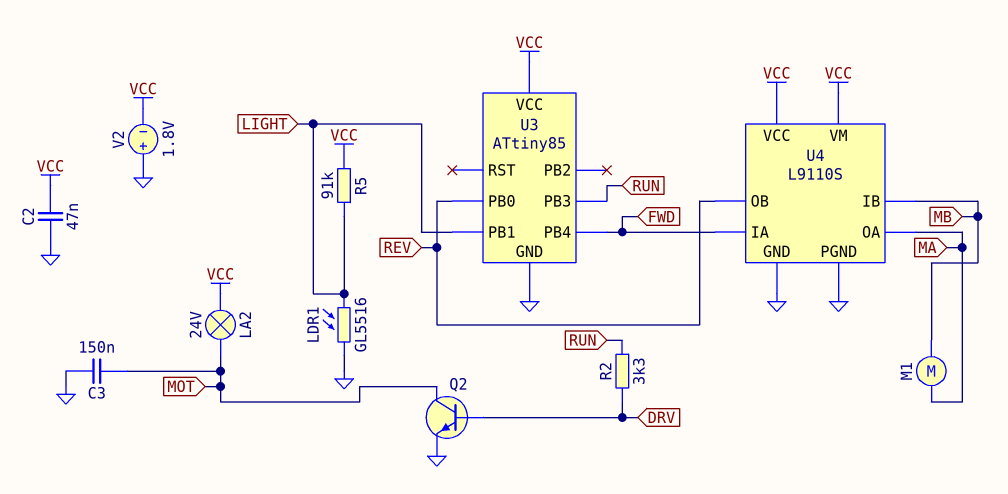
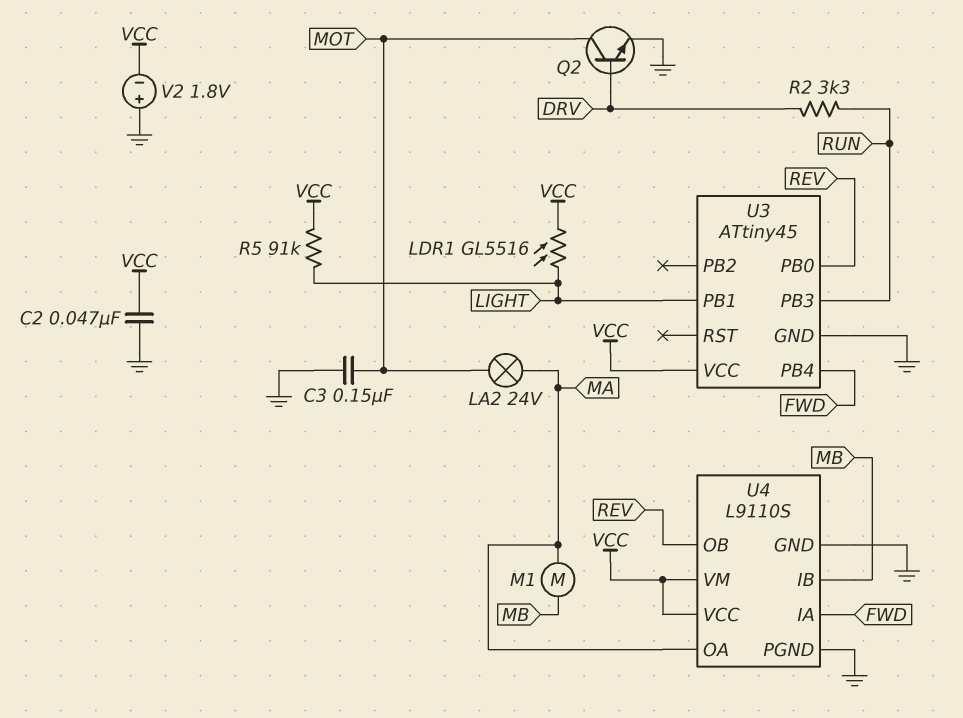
LA2: lamp 24V (MOT, VCC) -> lamp 24V (MA, MOT)
LDR1: GL5516 (GND, LIGHT) -> GL5516 (LIGHT, VCC)
U3: ATtiny85 -> ATtiny45

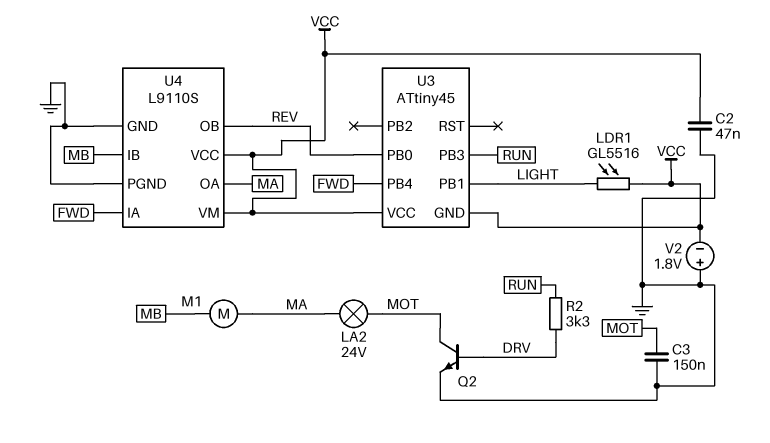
R5: 91k (LIGHT, VCC) -> none
U3 pin GND: GND -> VCC

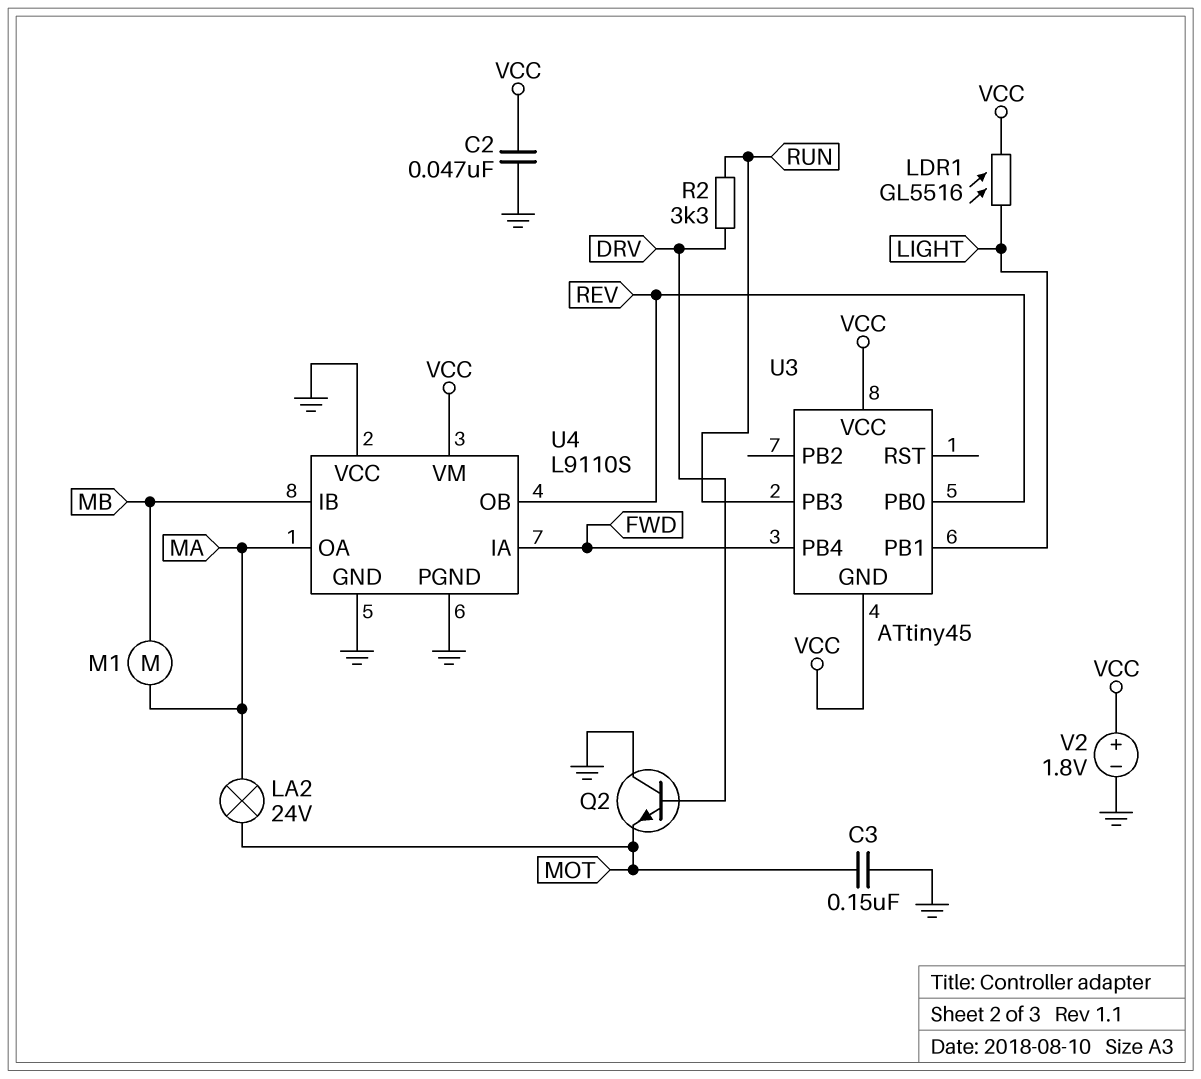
Q2: NPN (B DRV, C MOT, E GND) -> NPN (B DRV, C GND, E MOT)
U4 pin VCC: VCC -> GND
V2: 1.8V (plus GND, minus VCC) -> 1.8V (plus VCC, minus GND)

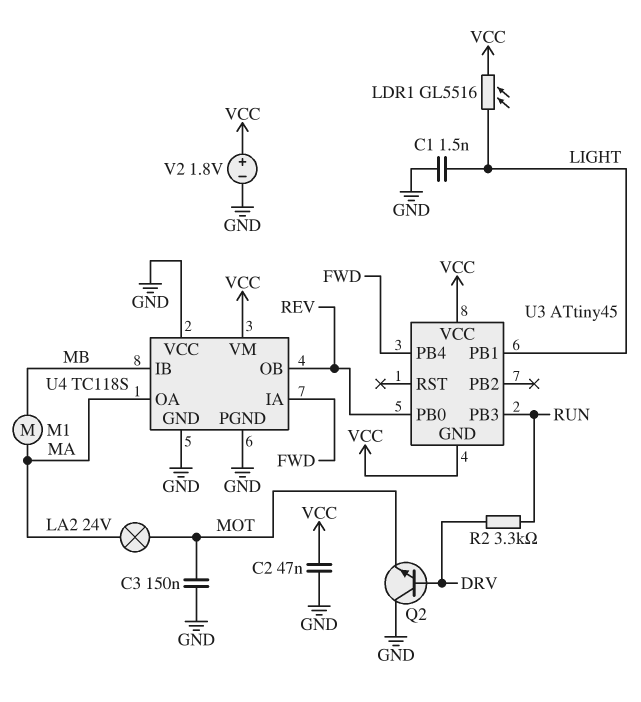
C1: none -> 1.5nF (GND, LIGHT)
U4: L9110S -> TC118S

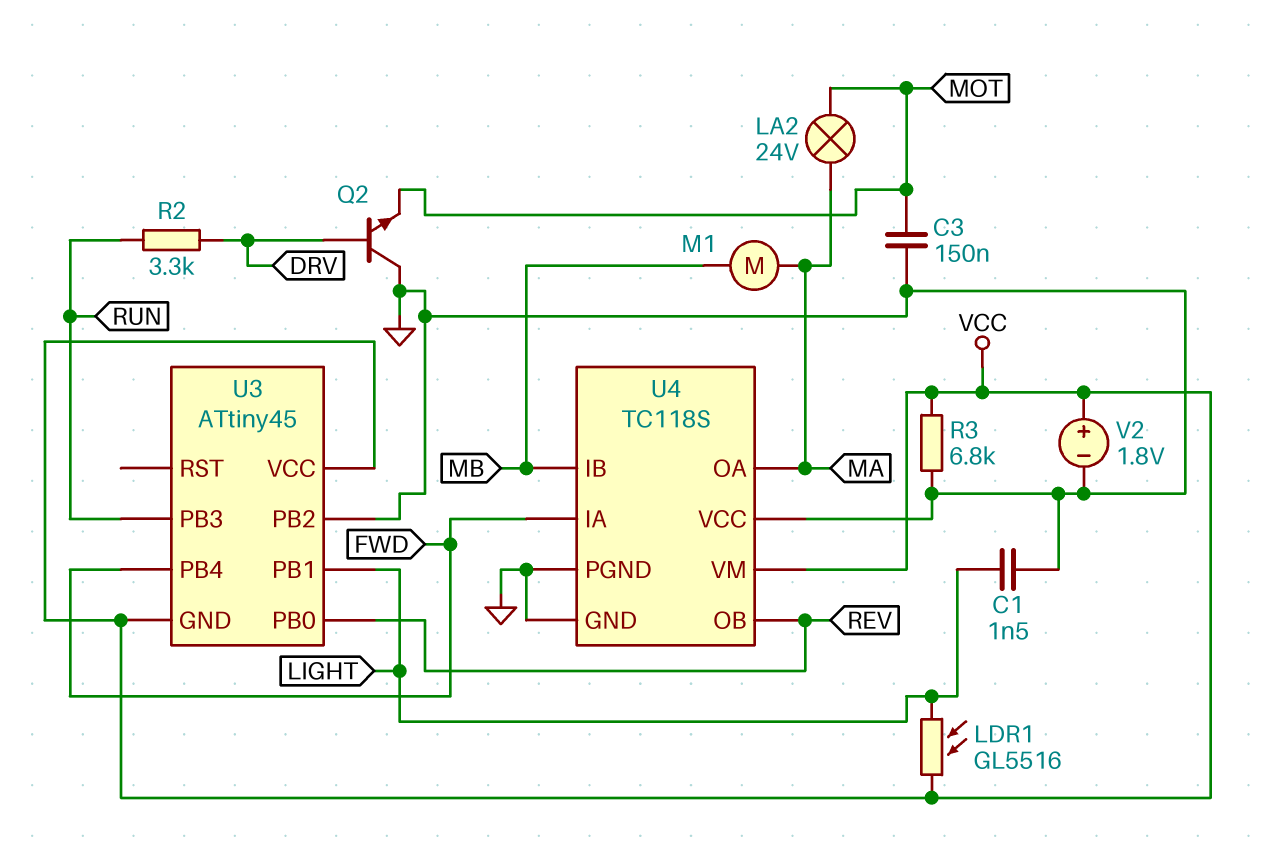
C2: 47nF (GND, VCC) -> none
R3: none -> 6.8k (GND, VCC)
U3 pin PB2: none -> GND

